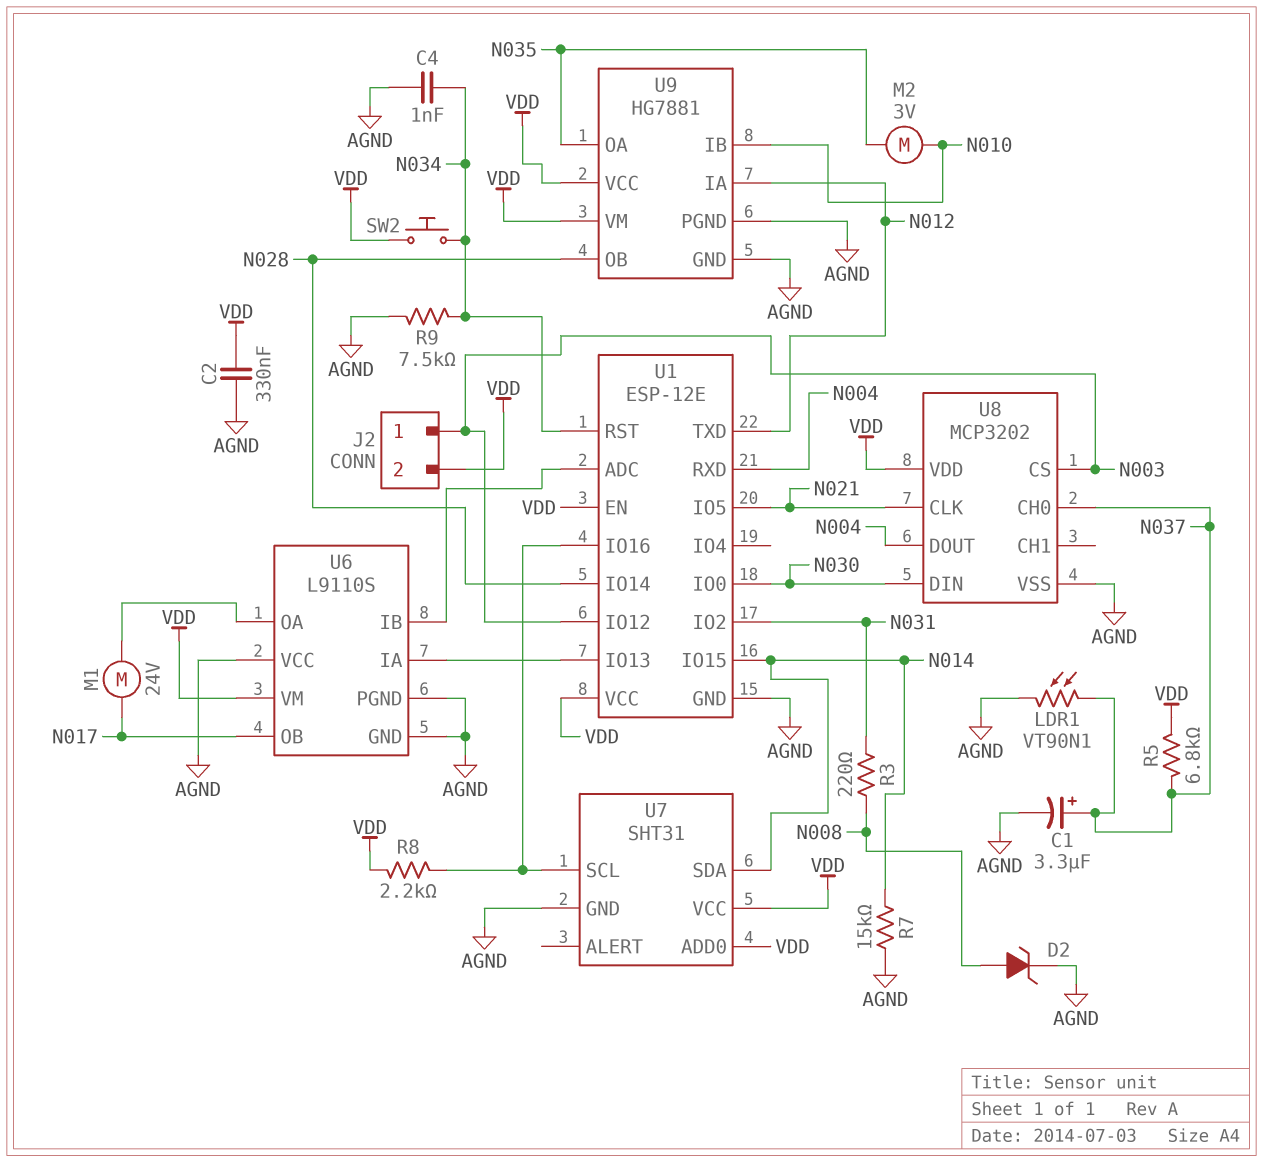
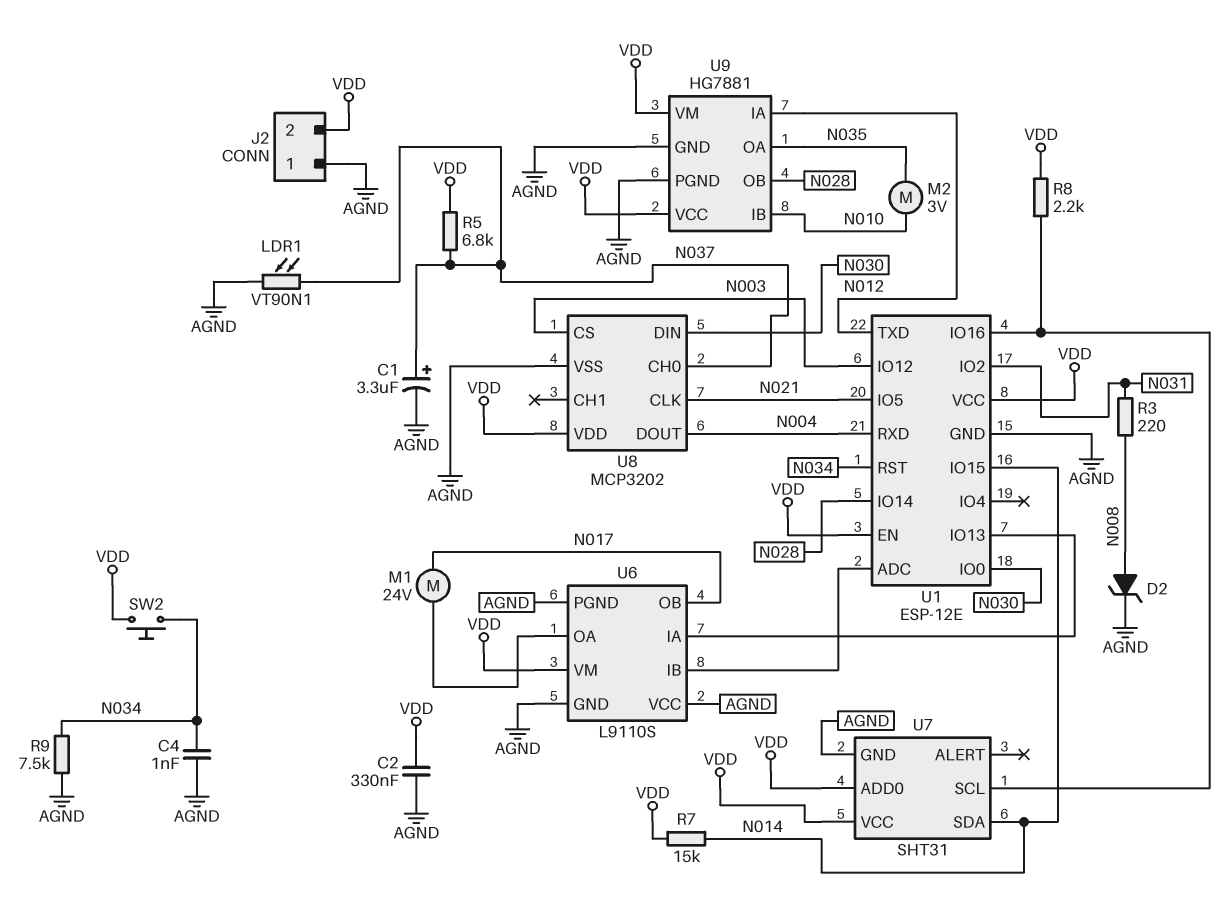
J2 pin 1: N003 -> AGND
R7: 15k (AGND, N014) -> 15k (N014, VDD)

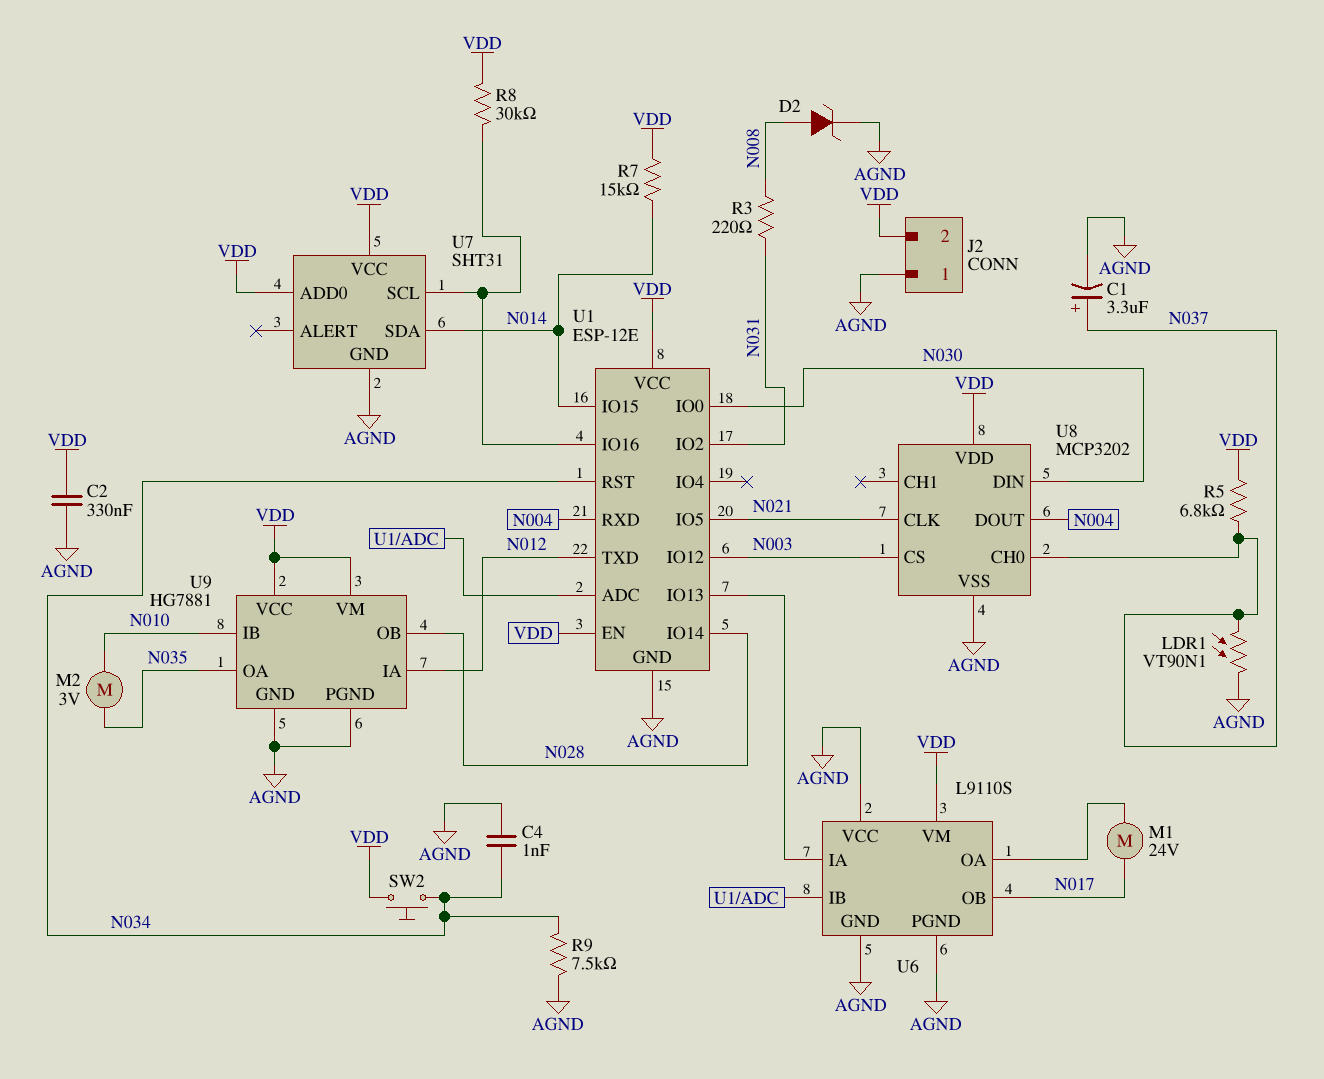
R8: 2.2k (U1/IO16, VDD) -> 30k (U1/IO16, VDD)

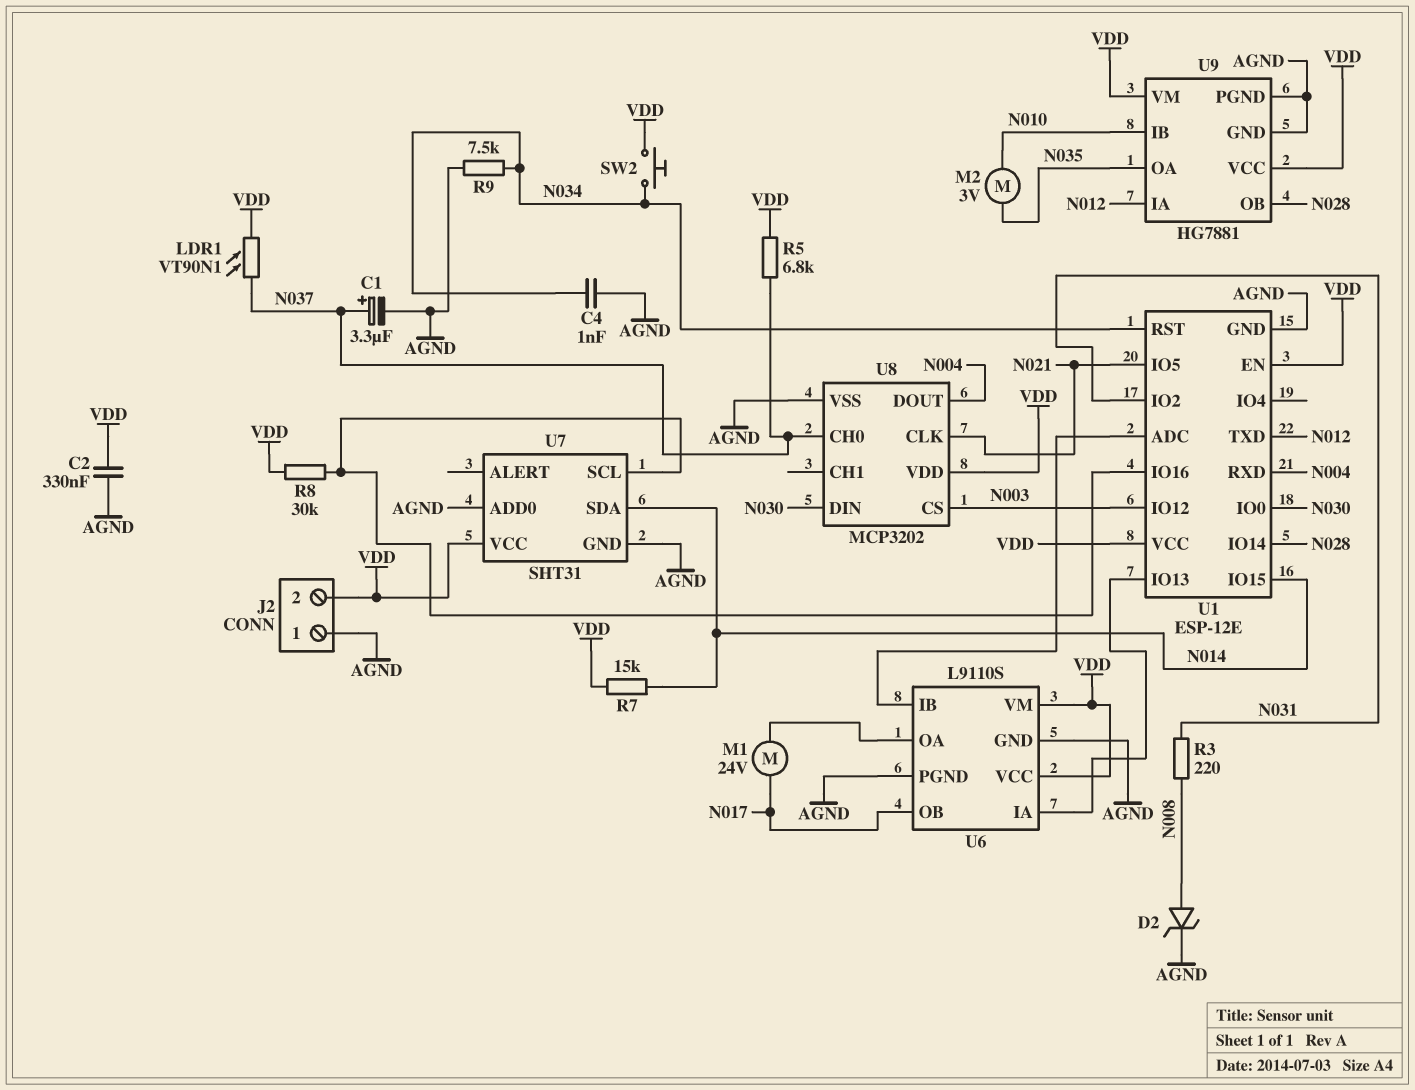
LDR1: VT90N1 (AGND, N037) -> VT90N1 (N037, VDD)
U6 pin VCC: AGND -> VDD
U7 pin ADD0: VDD -> AGND

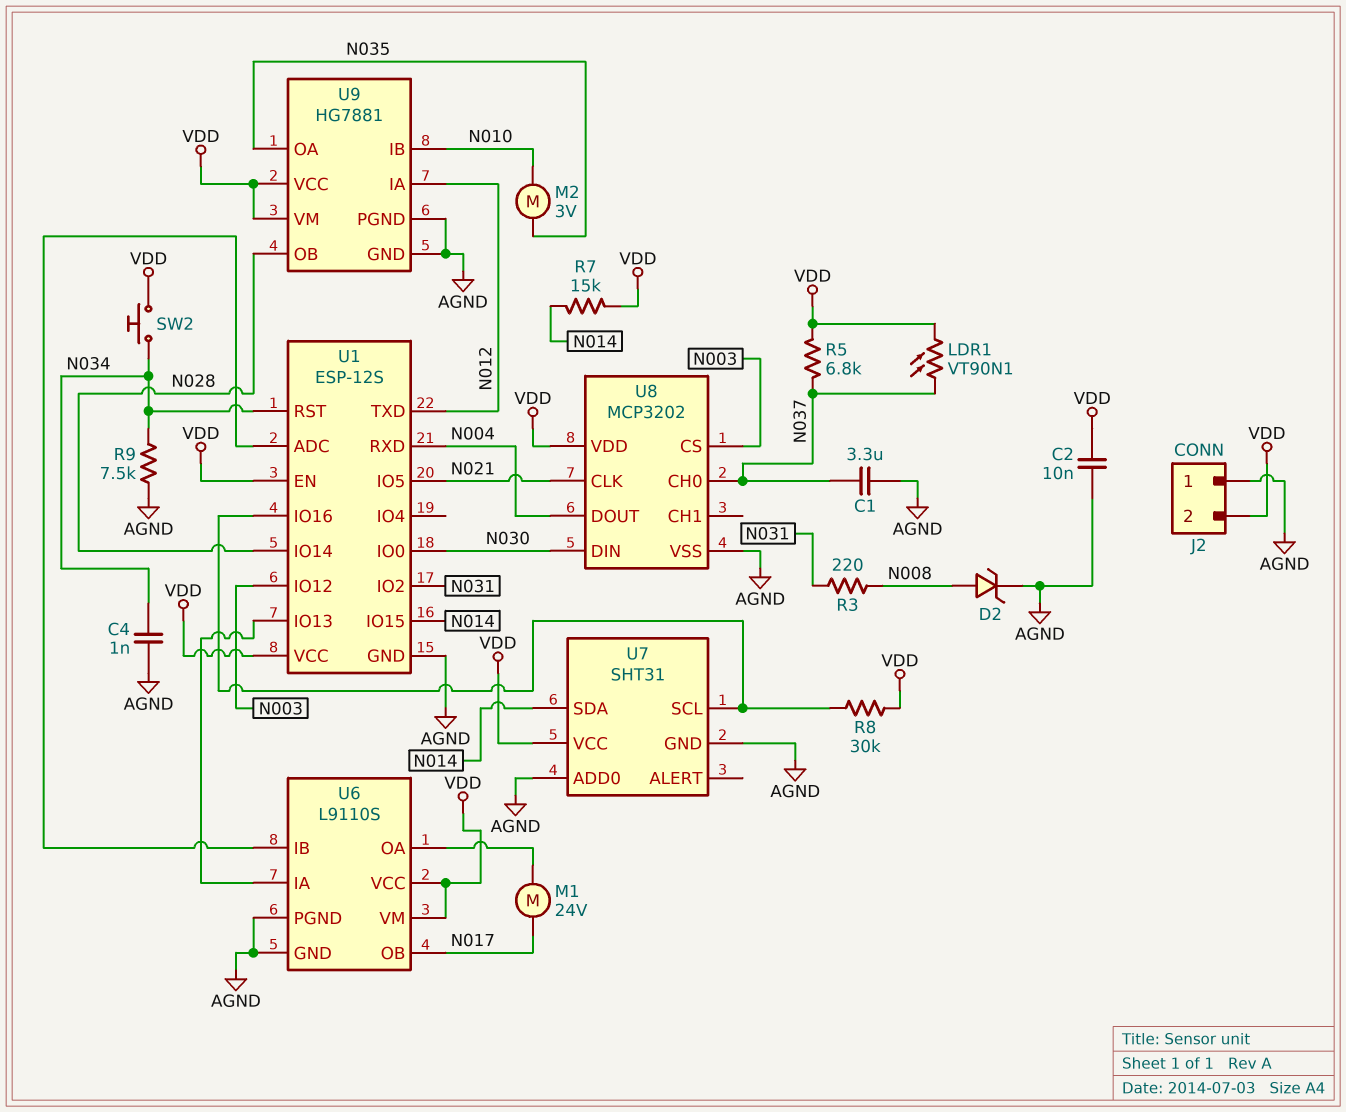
C1: 3.3uF (plus N037, minus AGND) -> 3.3uF (AGND, N037)
C2: 330nF (AGND, VDD) -> 10nF (AGND, VDD)
U1: ESP-12E -> ESP-12S

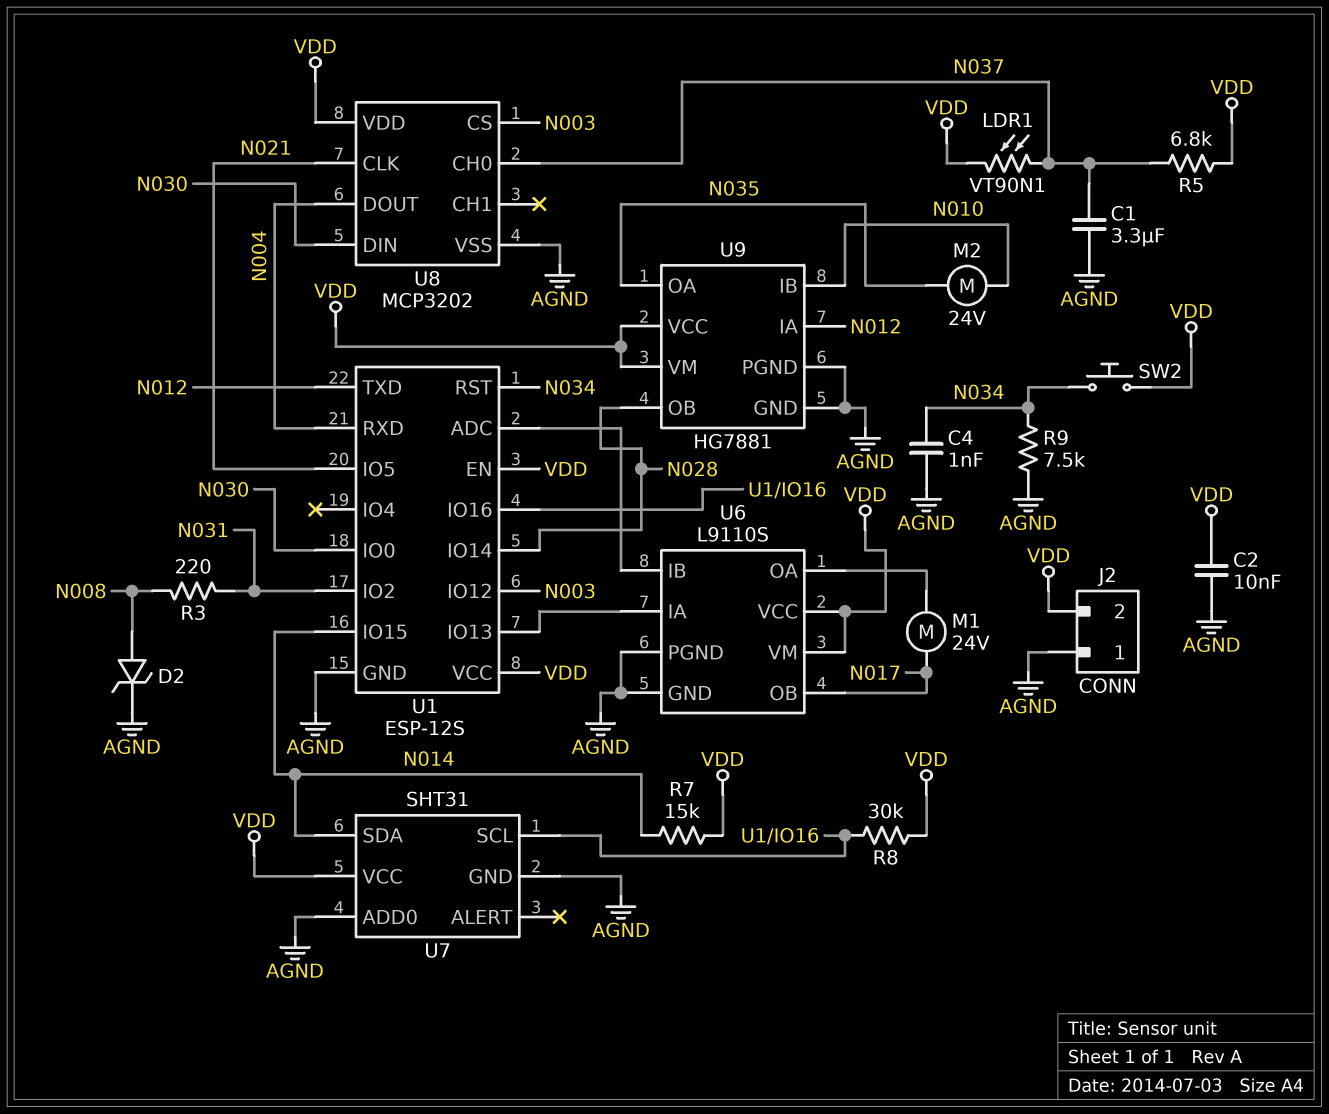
M2: motor 3V (N010, N035) -> motor 24V (N010, N035)

